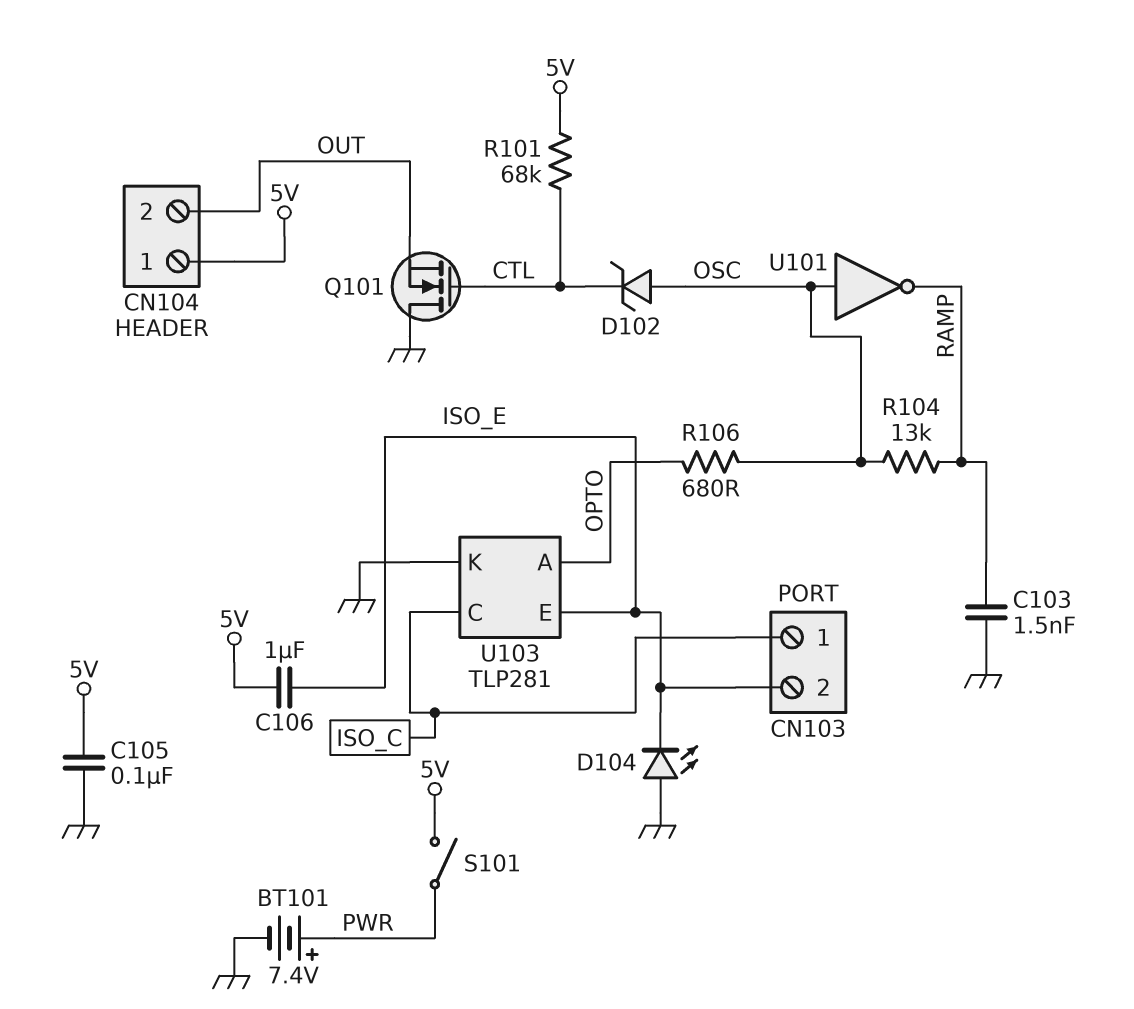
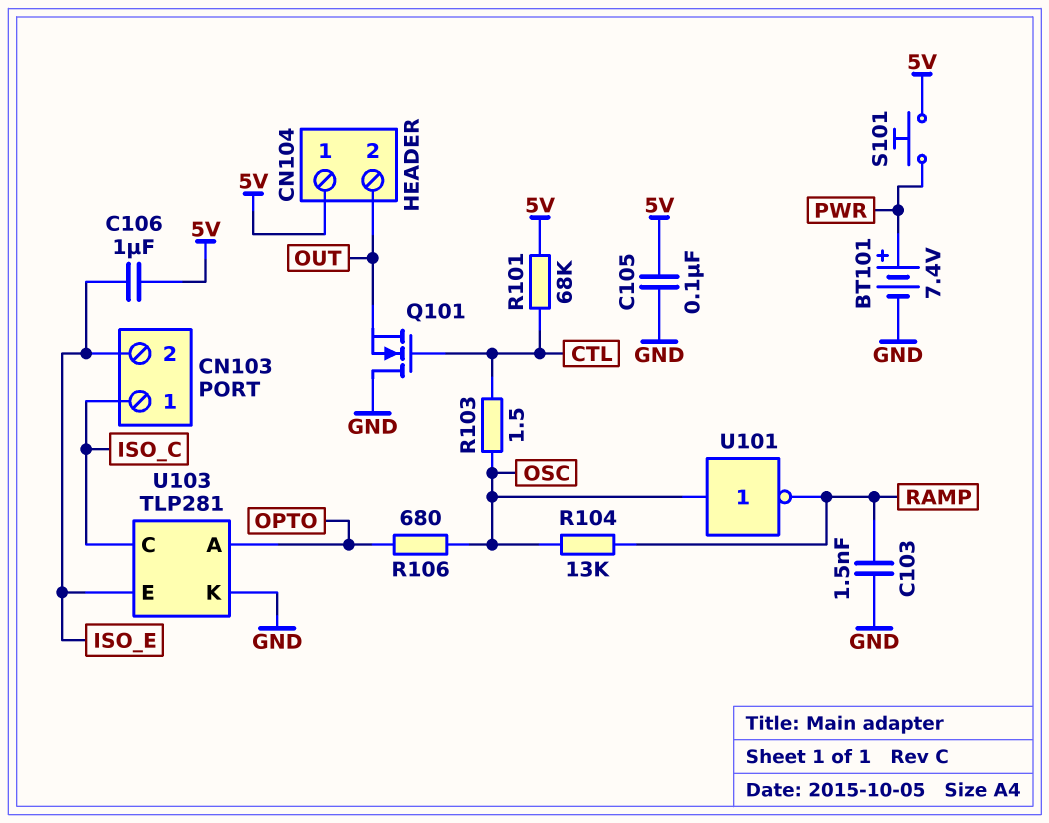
D102: zener (A OSC, K CTL) -> none
D104: LED (A GND, K ISO_E) -> none
R103: none -> 1.5 (CTL, OSC)
S101: switch (5V, PWR) -> button (5V, PWR)

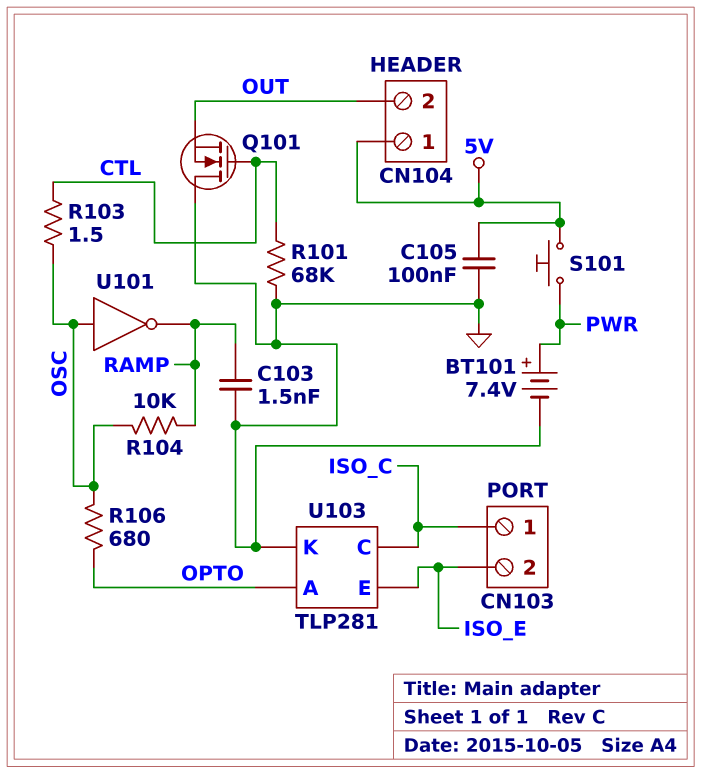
C106: 1uF (5V, ISO_E) -> none
R101: 68k (5V, CTL) -> 68k (CTL, GND)
R104: 13k (OSC, RAMP) -> 10k (OSC, RAMP)

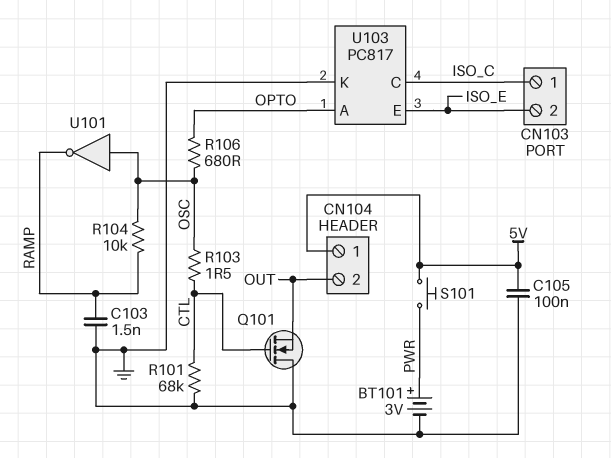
BT101: 7.4V (plus PWR, minus GND) -> 3V (plus PWR, minus GND)
U103: TLP281 -> PC817

